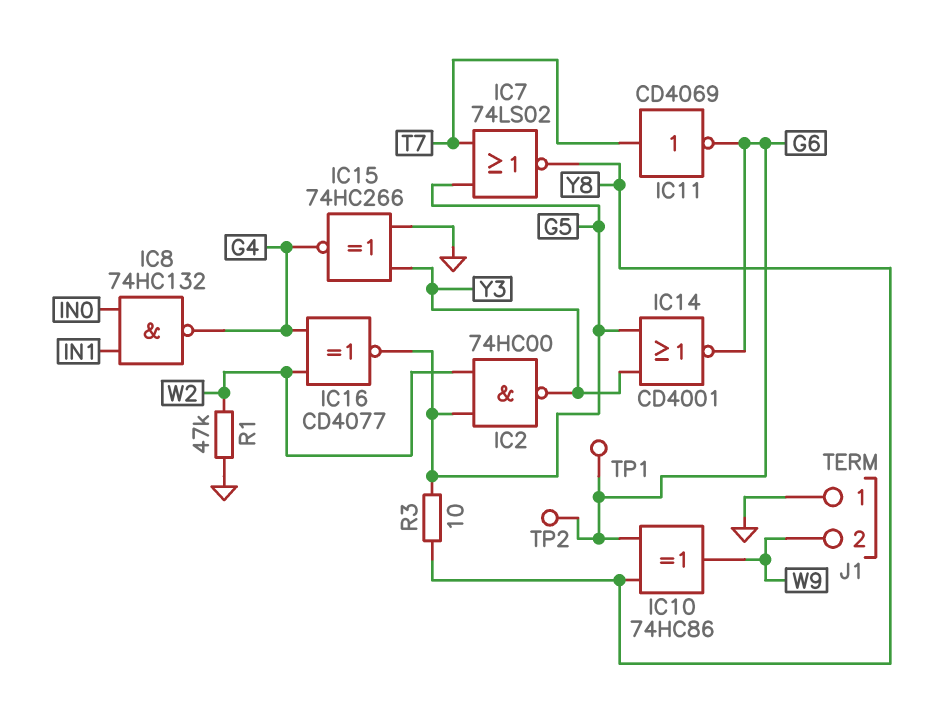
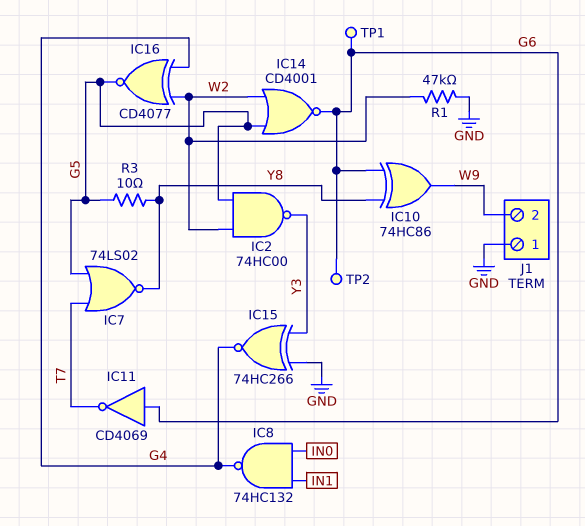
IC11: NOT CD4069 (in T7, out G6) -> NOT CD4069 (in G6, out T7)
IC14: NOR CD4001 (in G5, in Y3, out G6) -> NOR CD4001 (in G5, in W2, out G6)

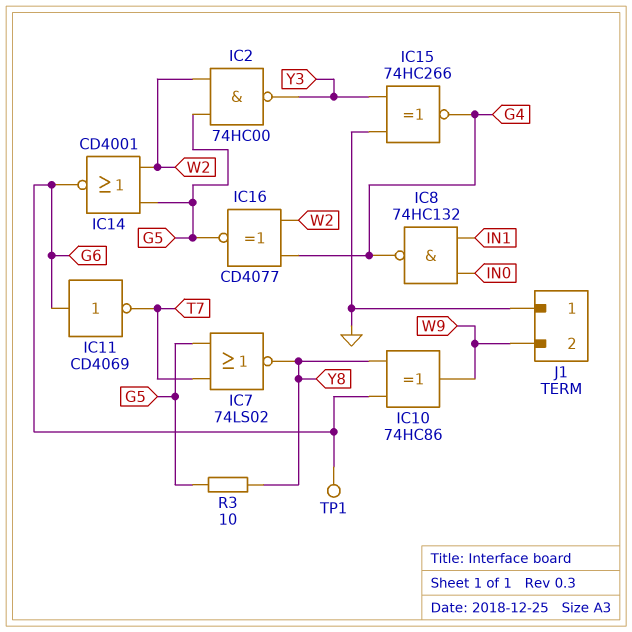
R1: 47k (GND, W2) -> none
TP2: test point (G6) -> none

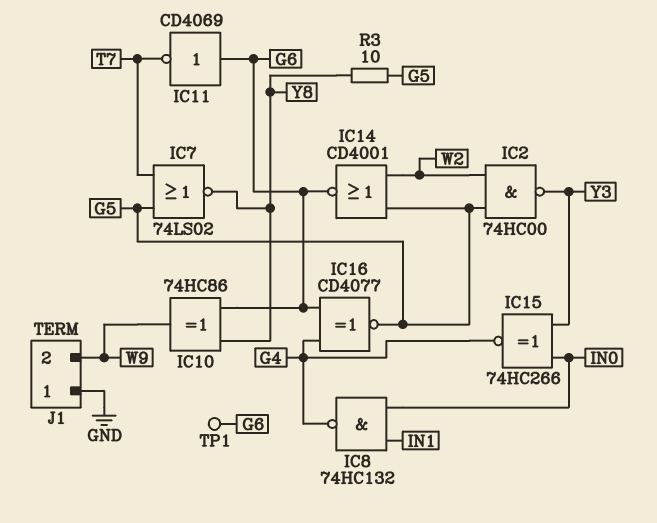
IC15: XNOR 74HC266 (in GND, in Y3, out G4) -> XNOR 74HC266 (in IN0, in Y3, out G4)
IC16: XNOR CD4077 (in G4, in W2, out G5) -> XNOR CD4077 (in G4, in G6, out G5)

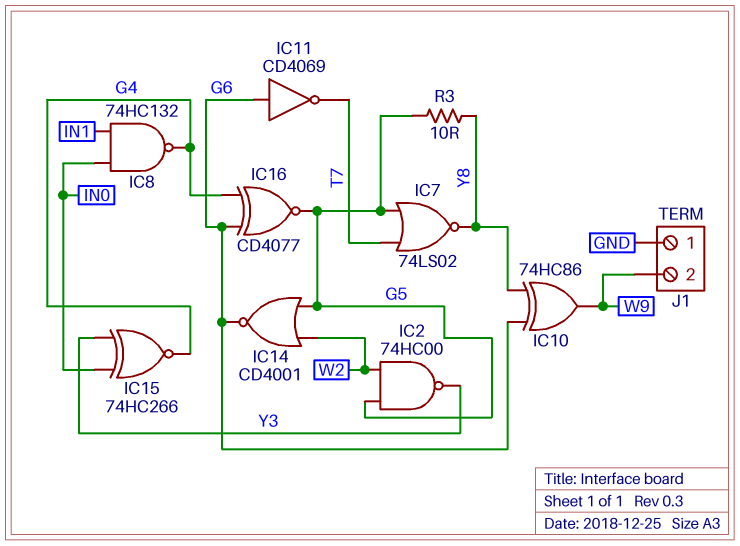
TP1: test point (G6) -> none

